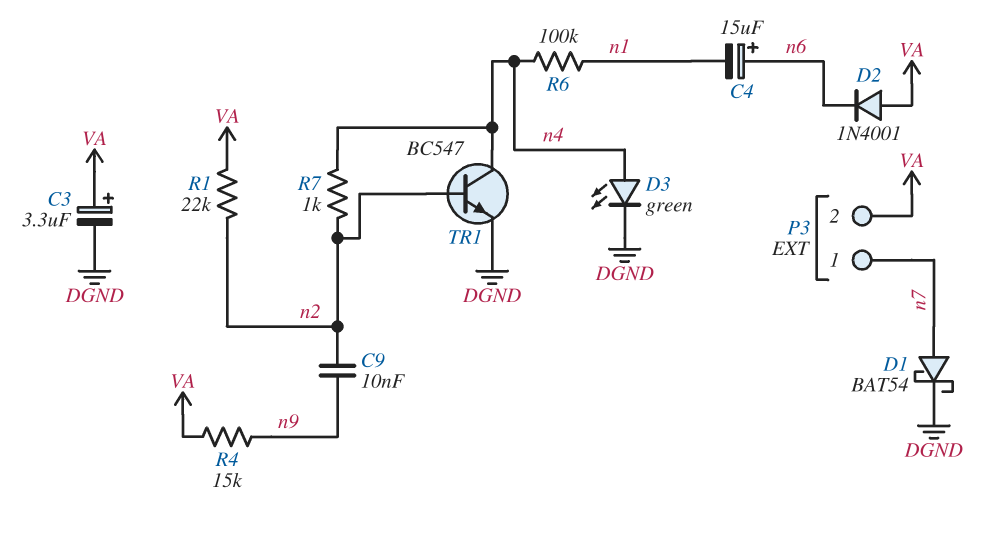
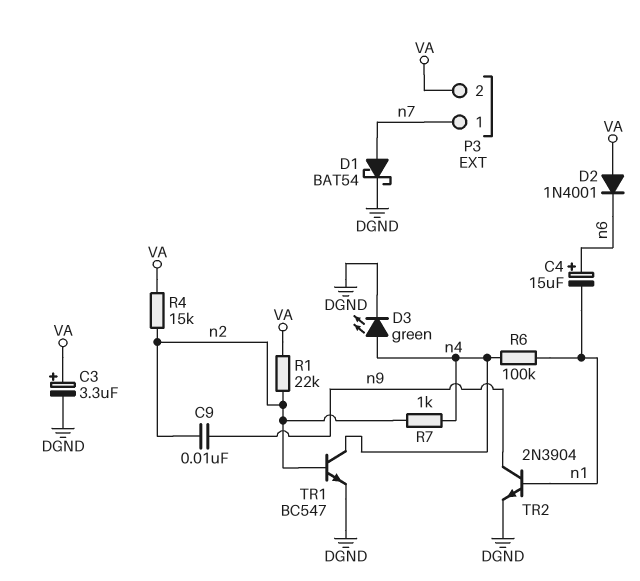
R4: 15k (VA, n9) -> 15k (VA, n2)
TR2: none -> NPN 2N3904 (B n1, C n9, E DGND)

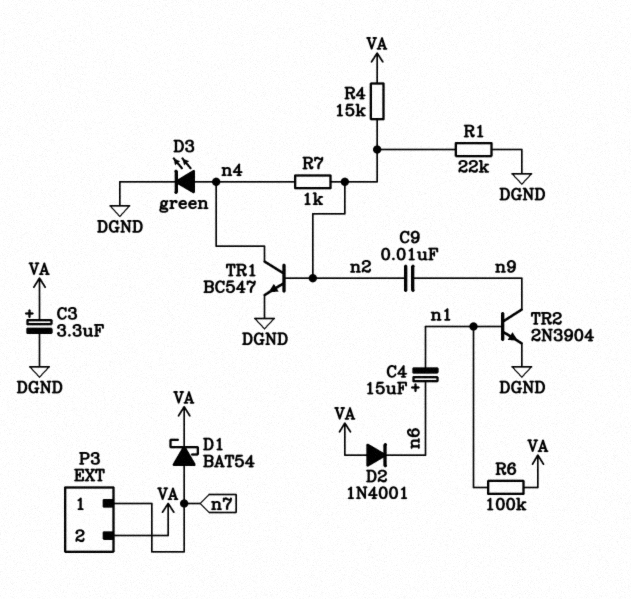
D1: schottky BAT54 (A n7, K DGND) -> schottky BAT54 (A n7, K VA)
R1: 22k (VA, n2) -> 22k (DGND, n2)
R6: 100k (n1, n4) -> 100k (VA, n1)

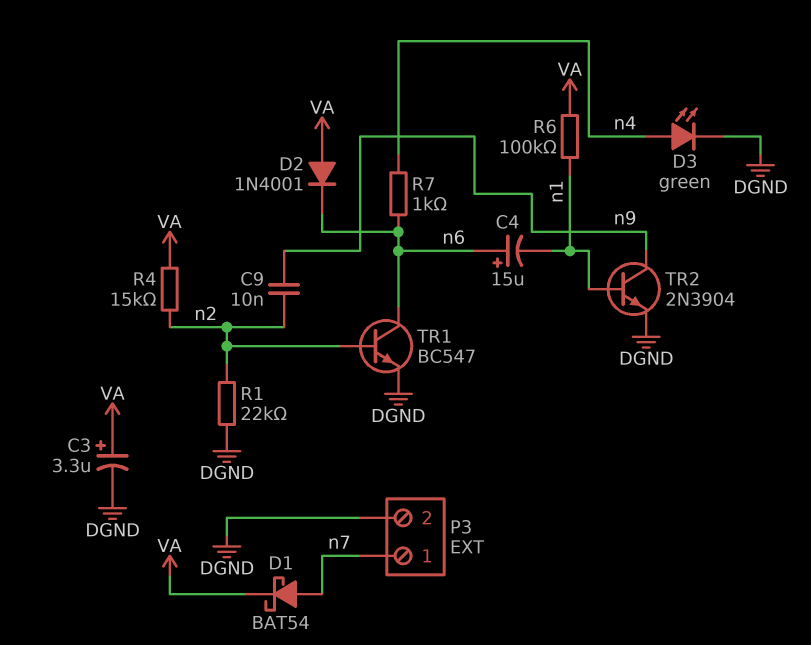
P3 pin 2: VA -> DGND
R7: 1k (n2, n4) -> 1k (n4, n6)
TR1: NPN BC547 (B n2, C n4, E DGND) -> NPN BC547 (B n2, C n6, E DGND)

